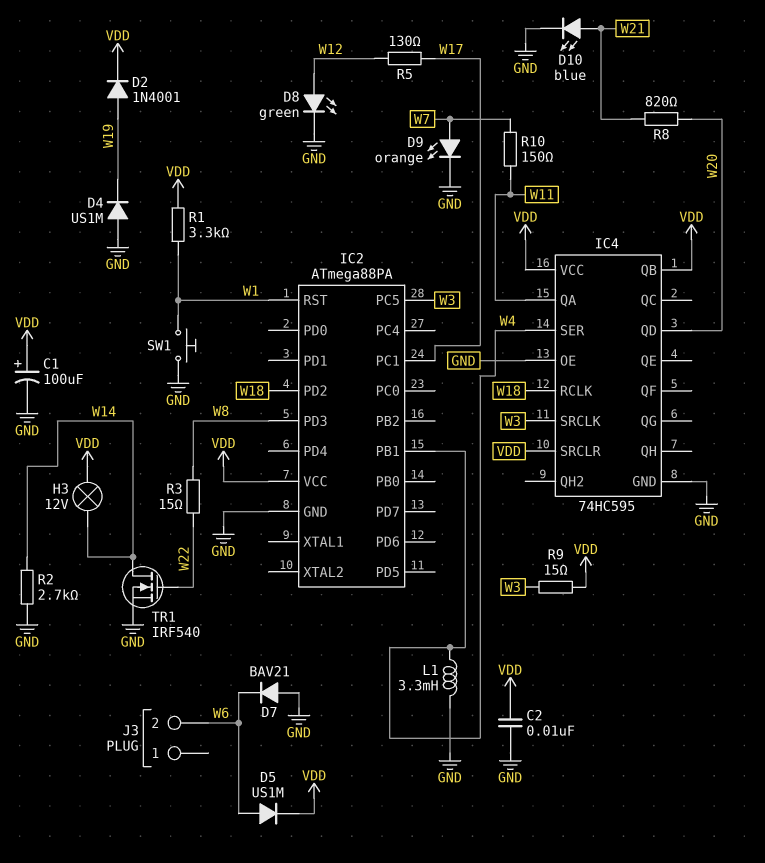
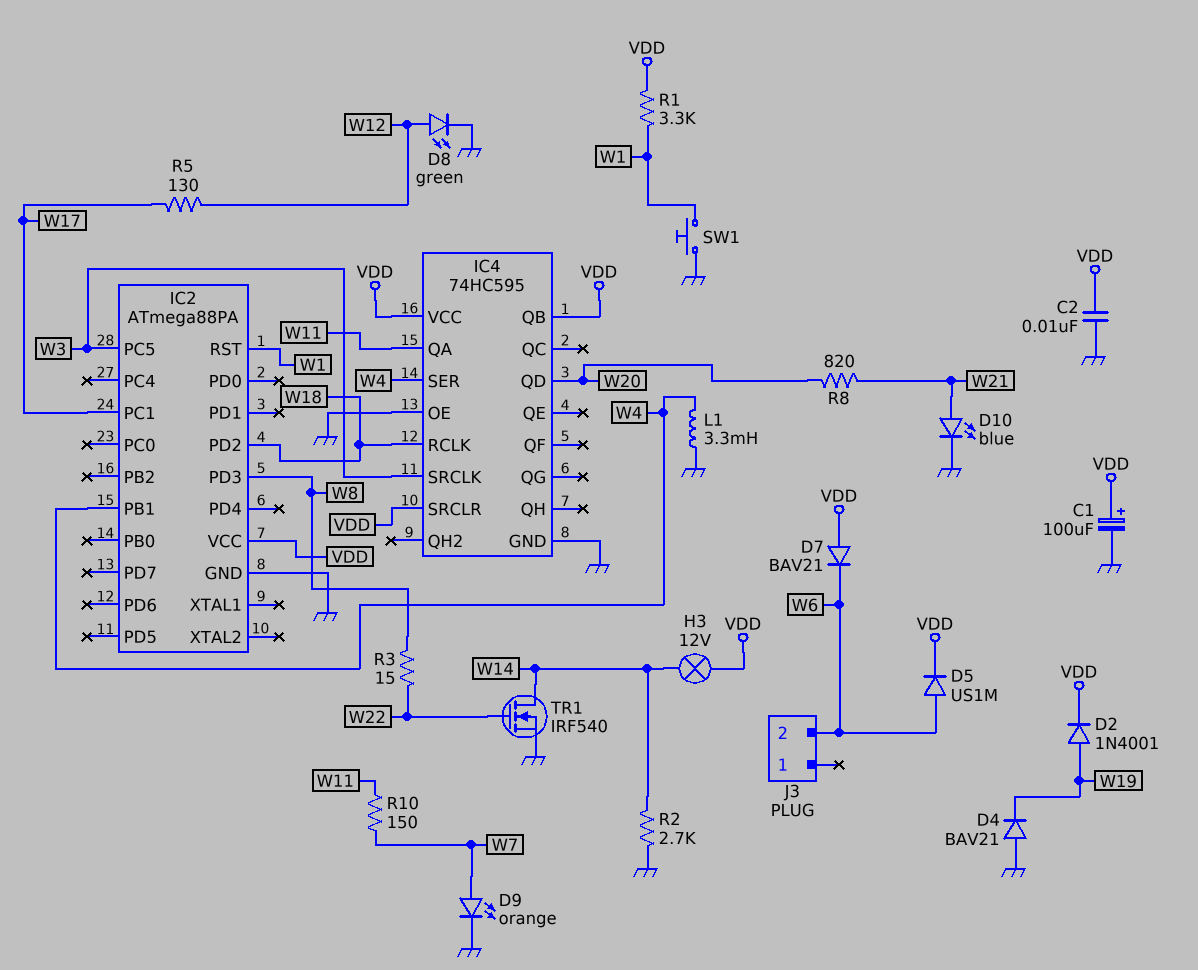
D4: diode US1M (A GND, K W19) -> diode BAV21 (A GND, K W19)
D7: diode BAV21 (A GND, K W6) -> diode BAV21 (A VDD, K W6)
R9: 15 (VDD, W3) -> none

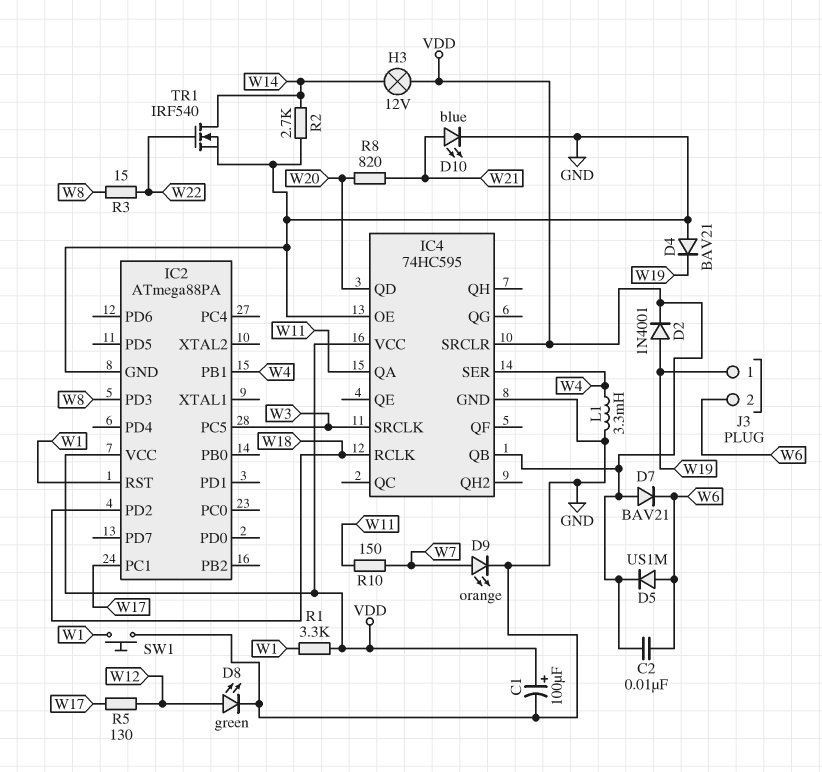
C2: 10nF (GND, VDD) -> 10nF (VDD, W6)
J3 pin 1: none -> W19

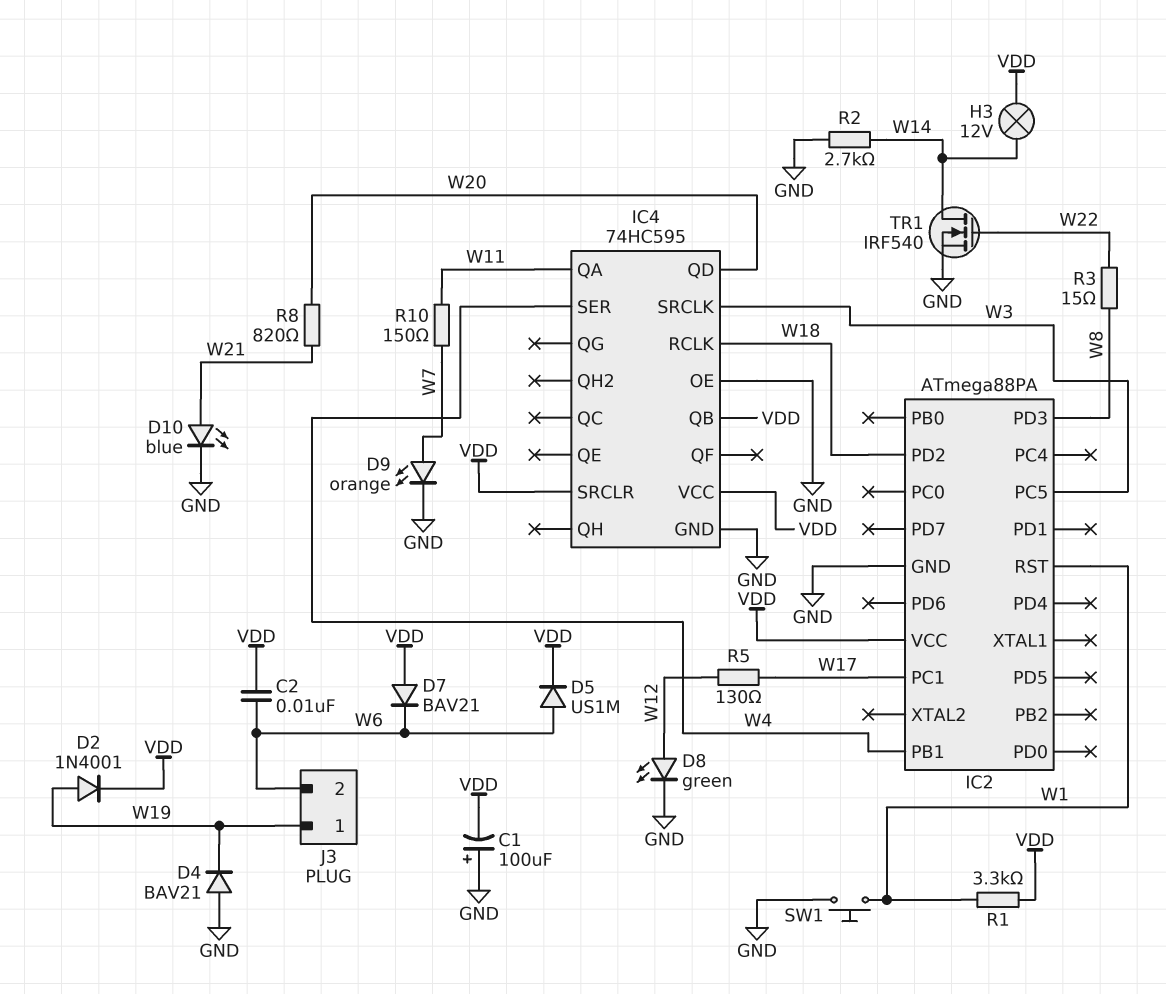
C1: 100uF (plus VDD, minus GND) -> 100uF (plus GND, minus VDD)
L1: 3.3mH (GND, W4) -> none

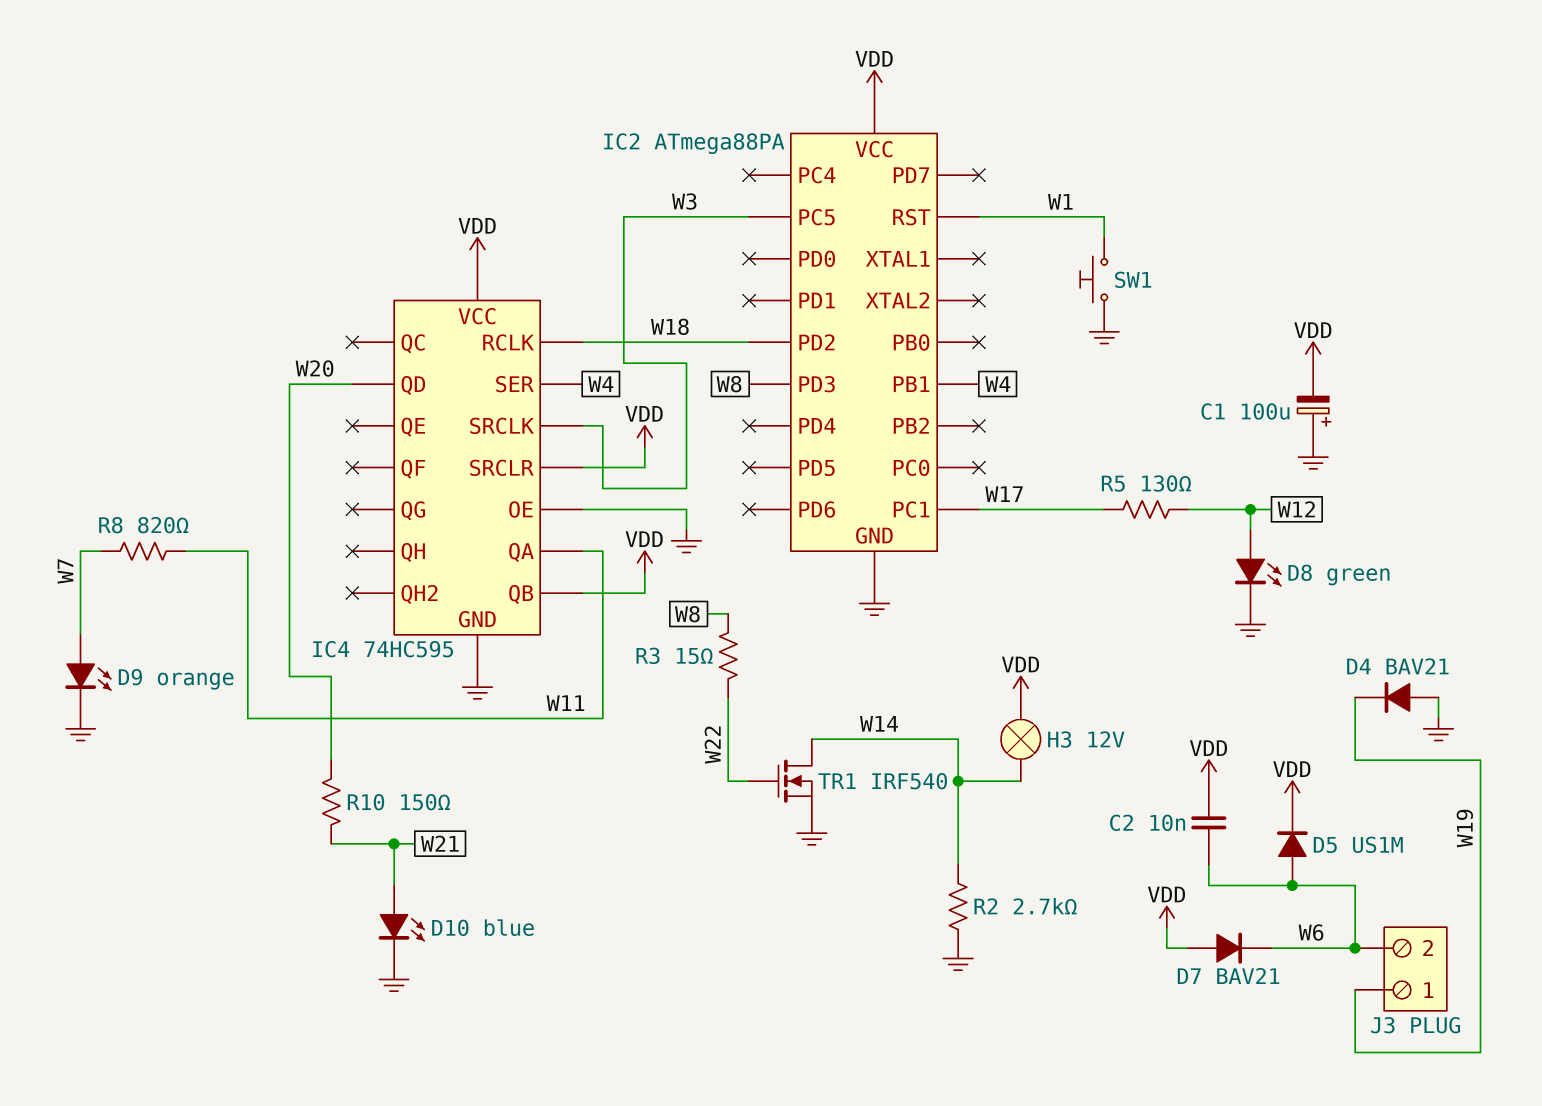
D2: diode 1N4001 (A W19, K VDD) -> none
R1: 3.3k (VDD, W1) -> none
R8: 820 (W20, W21) -> 820 (W7, W11)
R10: 150 (W7, W11) -> 150 (W20, W21)

